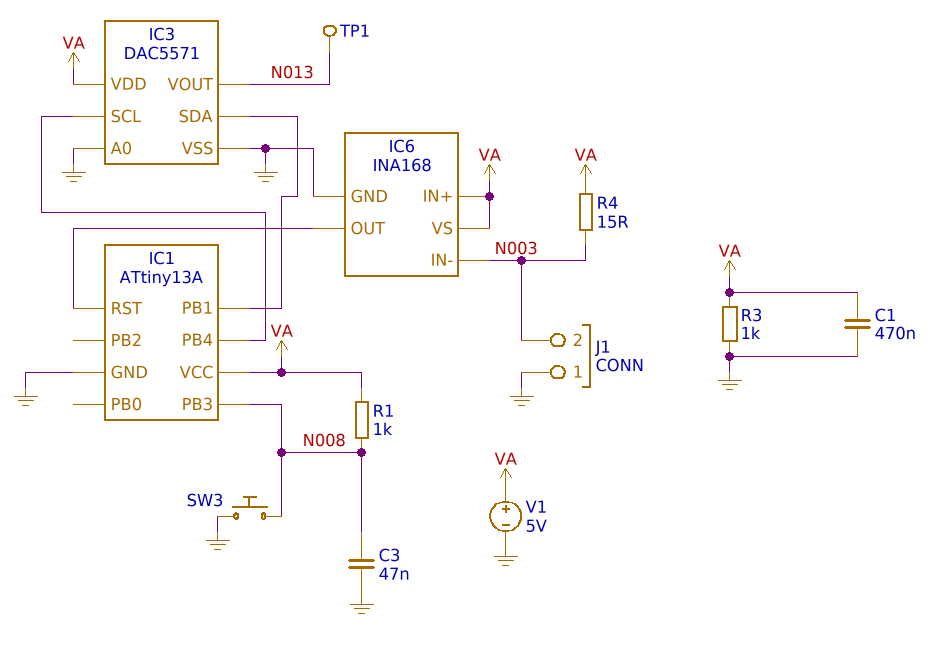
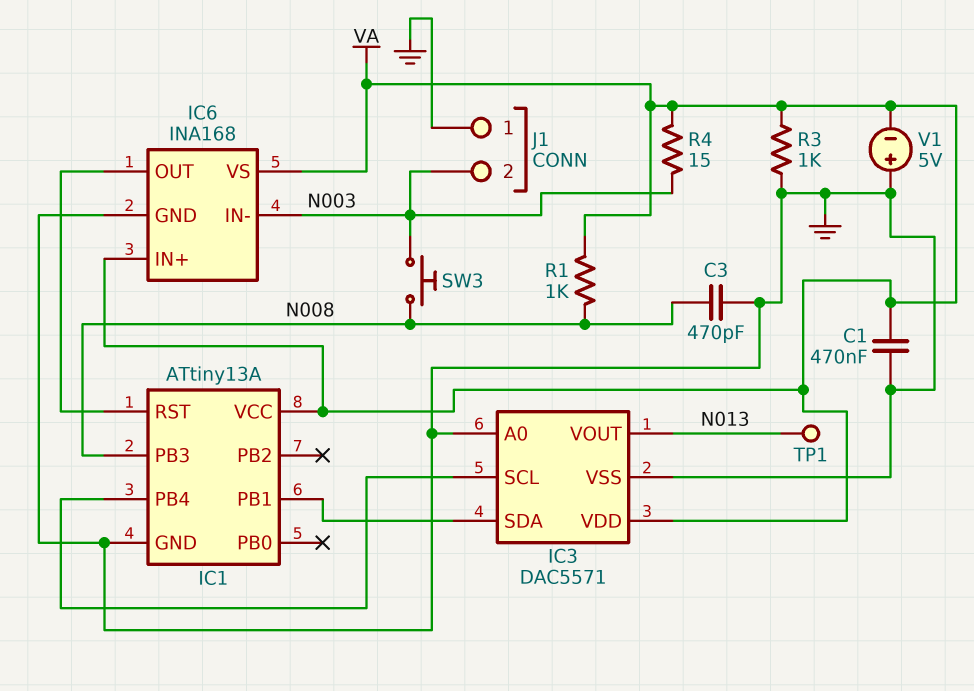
C3: 47nF (GND, N008) -> 470pF (GND, N008)
SW3: button (GND, N008) -> button (N003, N008)
V1: 5V (plus VA, minus GND) -> 5V (plus GND, minus VA)

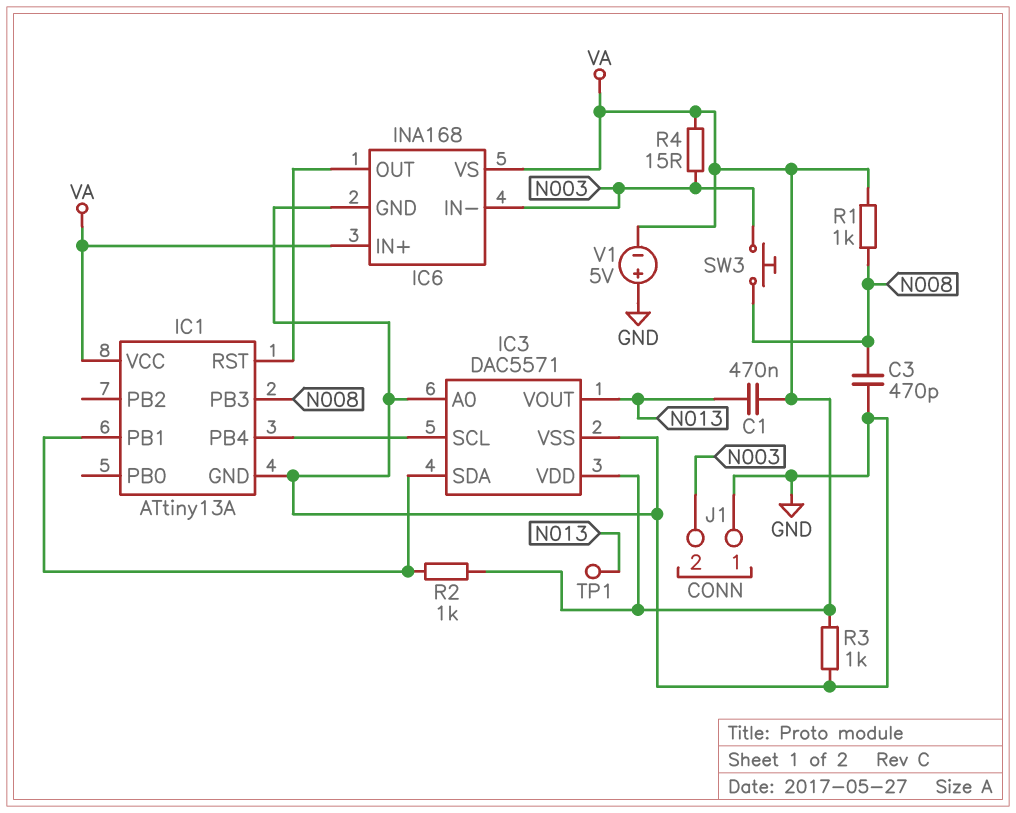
C1: 470nF (GND, VA) -> 470nF (N013, VA)
R2: none -> 1k (IC1/PB1, VA)

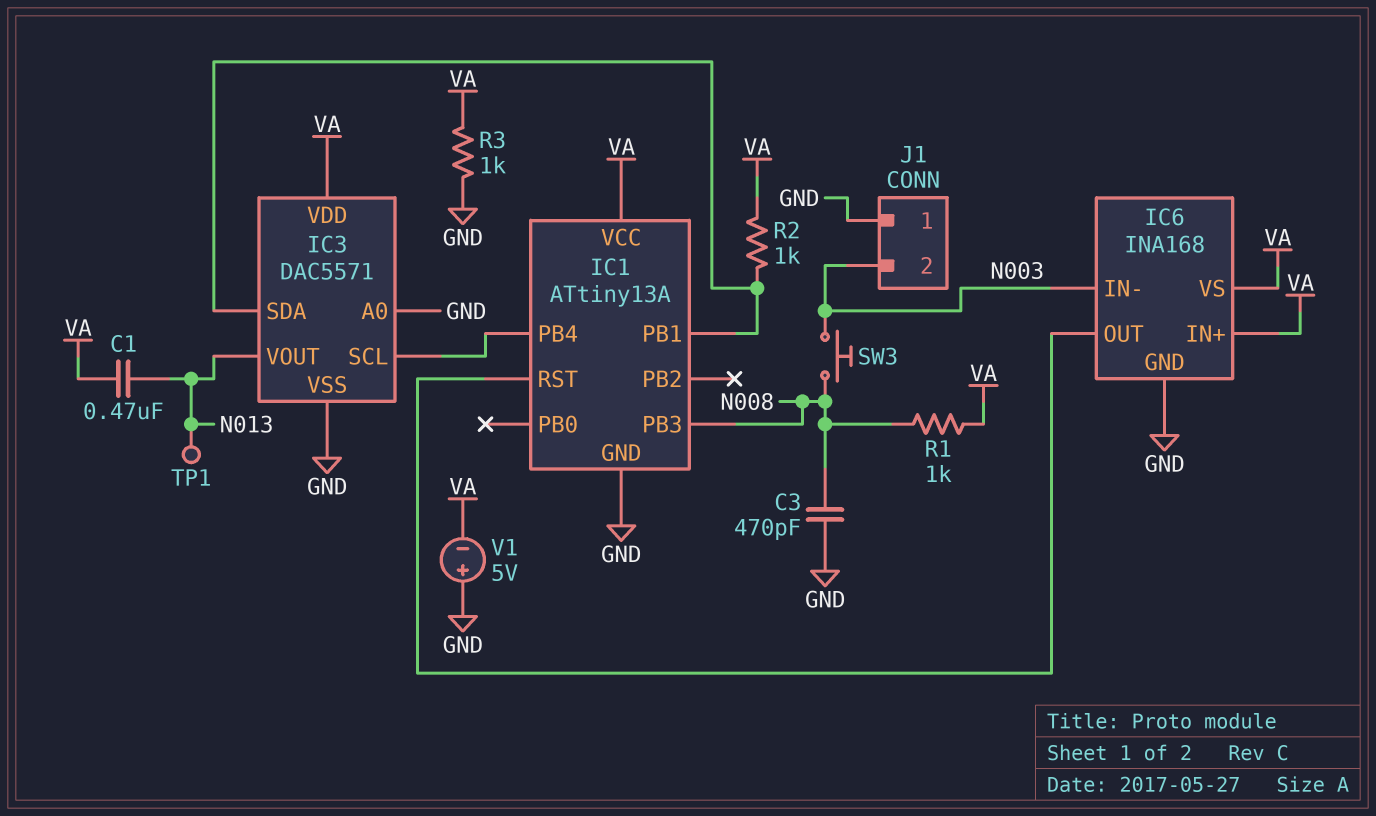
R4: 15 (N003, VA) -> none

